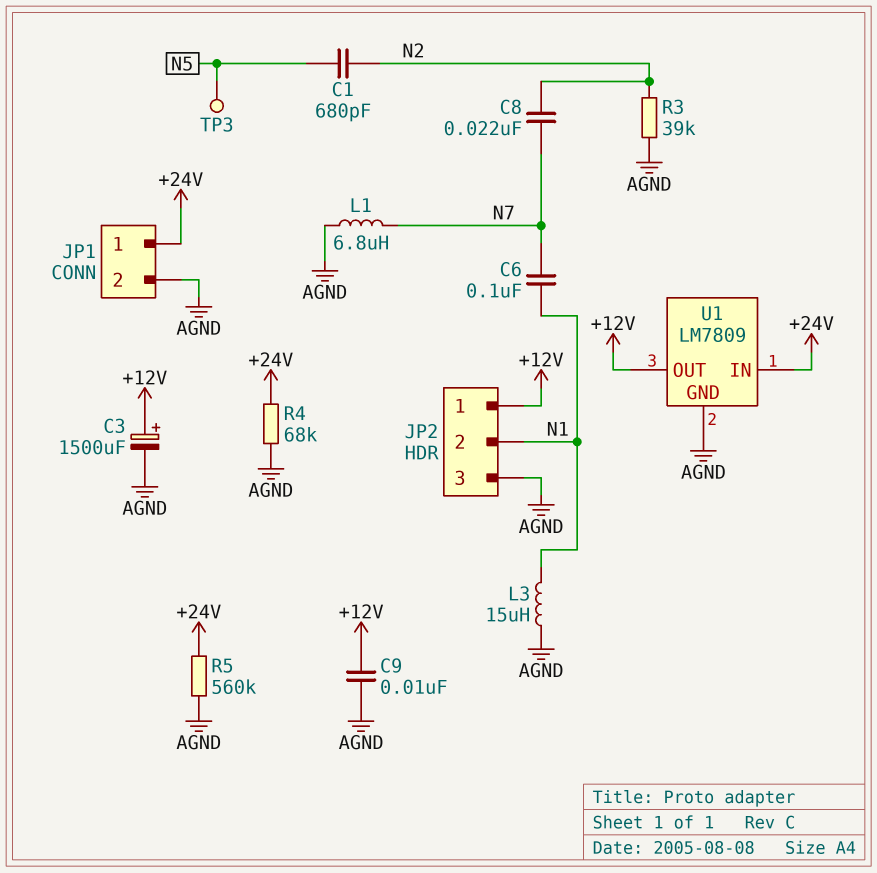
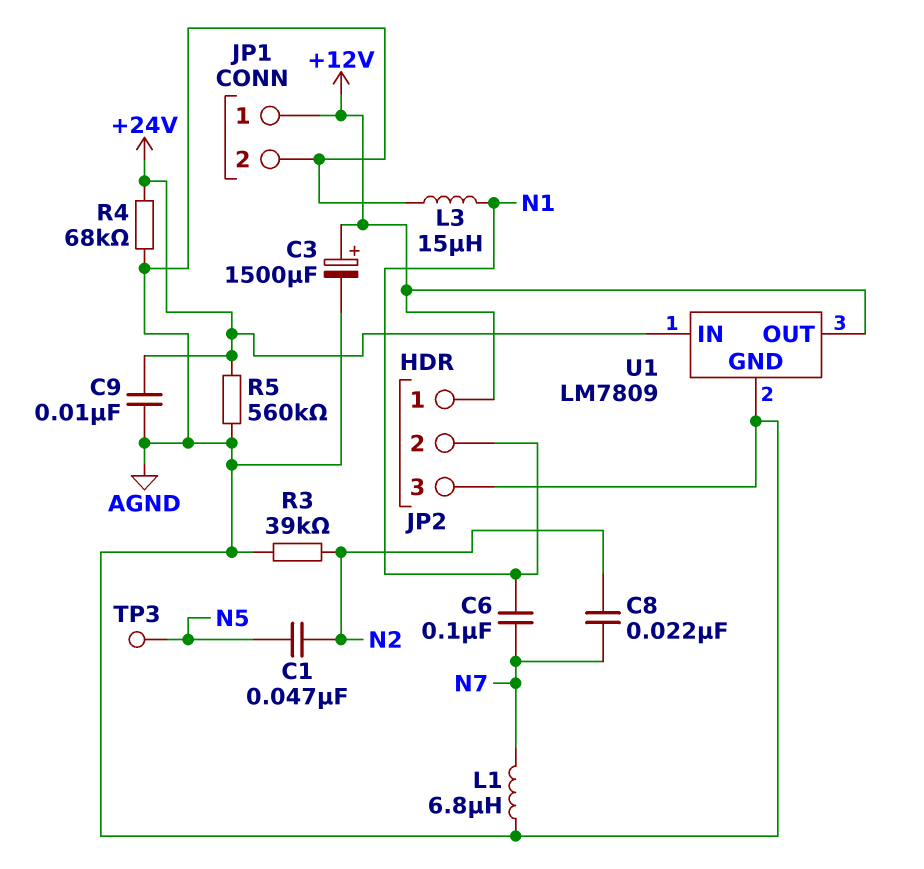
C1: 680pF (N2, N5) -> 47nF (N2, N5)
C9: 10nF (+12V, AGND) -> 10nF (+24V, AGND)
JP1 pin 1: +24V -> +12V

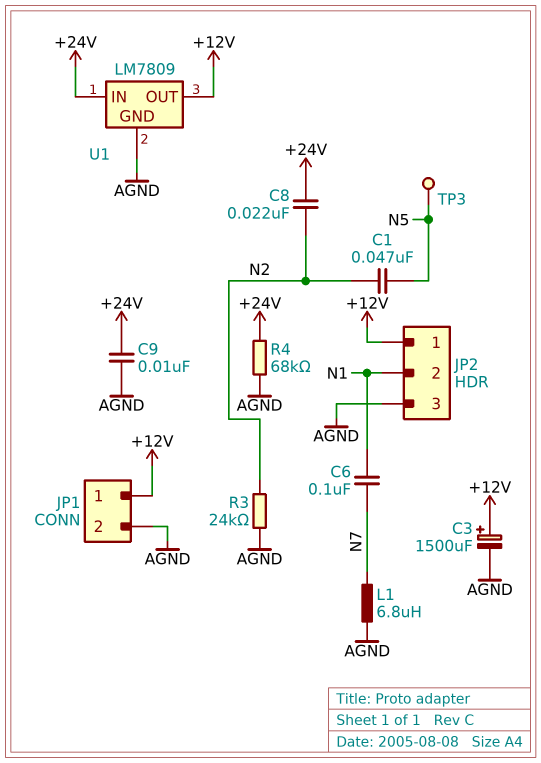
C8: 22nF (N2, N7) -> 22nF (+24V, N2)
L3: 15uH (AGND, N1) -> none
R3: 39k (AGND, N2) -> 24k (AGND, N2)
R5: 560k (+24V, AGND) -> none

